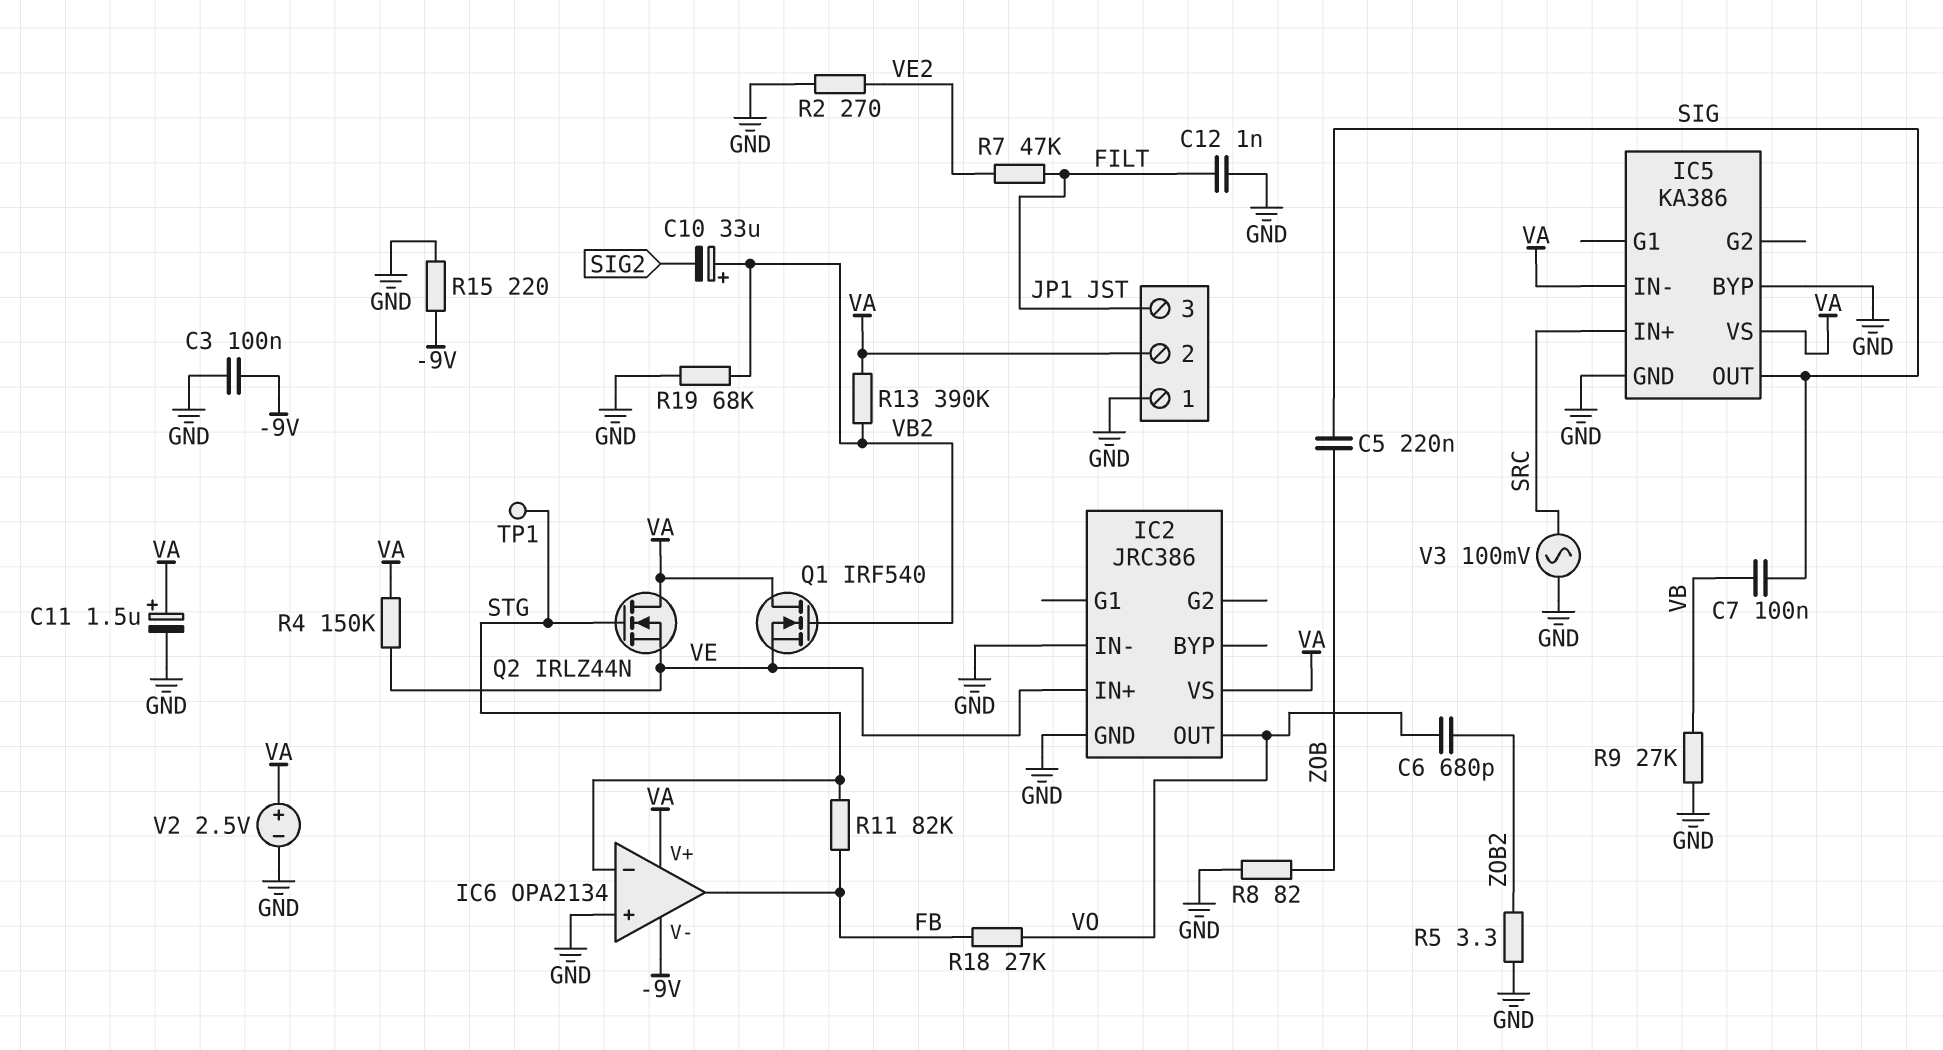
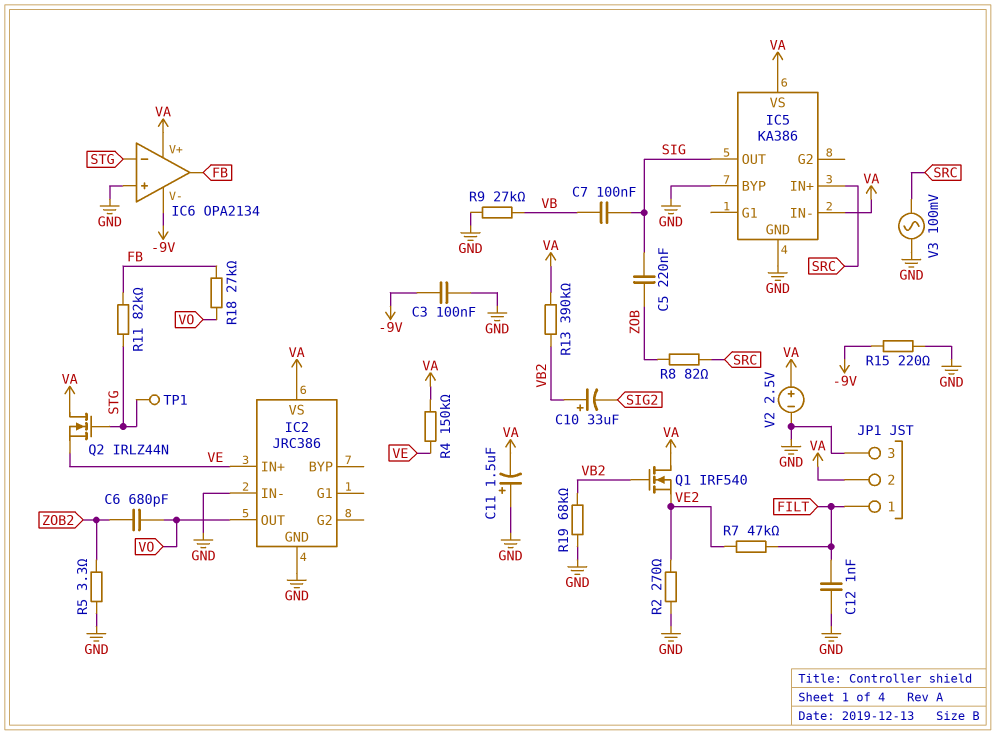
C11: 1.5uF (plus VA, minus GND) -> 1.5uF (plus GND, minus VA)
JP1 pin 1: GND -> FILT
JP1 pin 3: FILT -> GND
Q1: NMOS IRF540 (G VB2, D VA, S VE) -> NMOS IRF540 (G VB2, D VA, S VE2)
R8: 82 (GND, ZOB) -> 82 (SRC, ZOB)

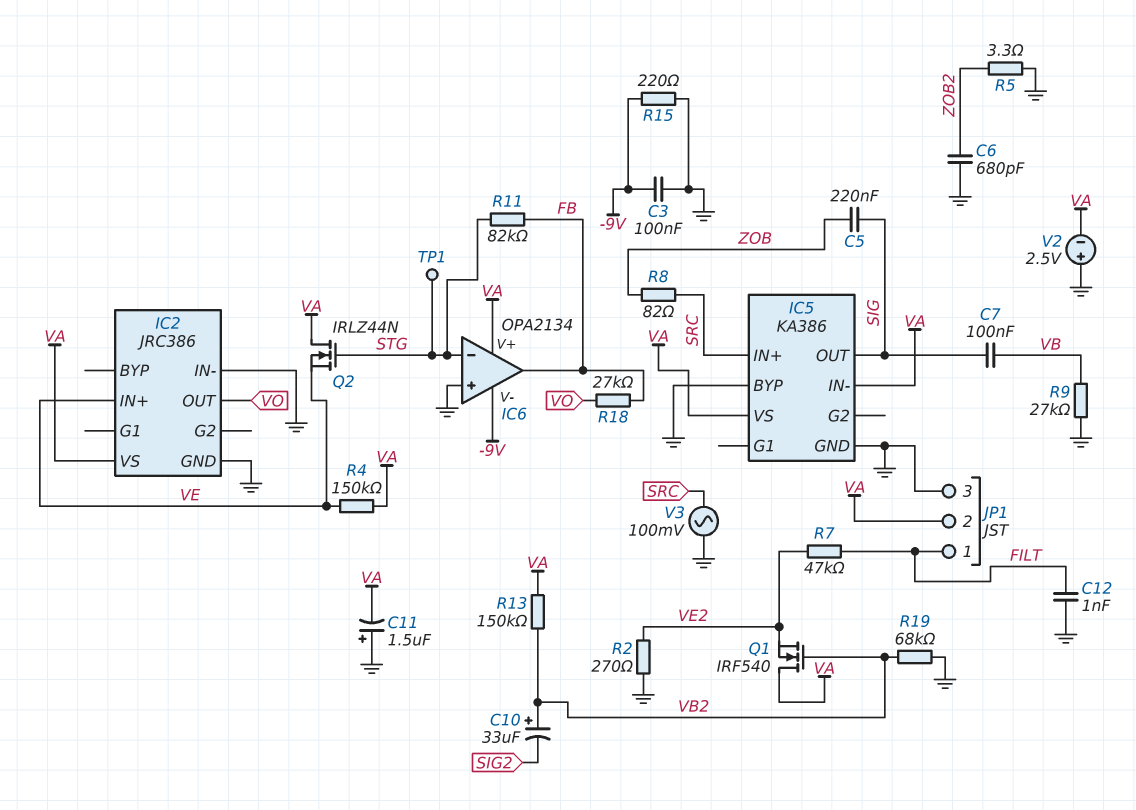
C6: 680pF (VO, ZOB2) -> 680pF (GND, ZOB2)
R13: 390k (VA, VB2) -> 150k (VA, VB2)
V2: 2.5V (plus VA, minus GND) -> 2.5V (plus GND, minus VA)

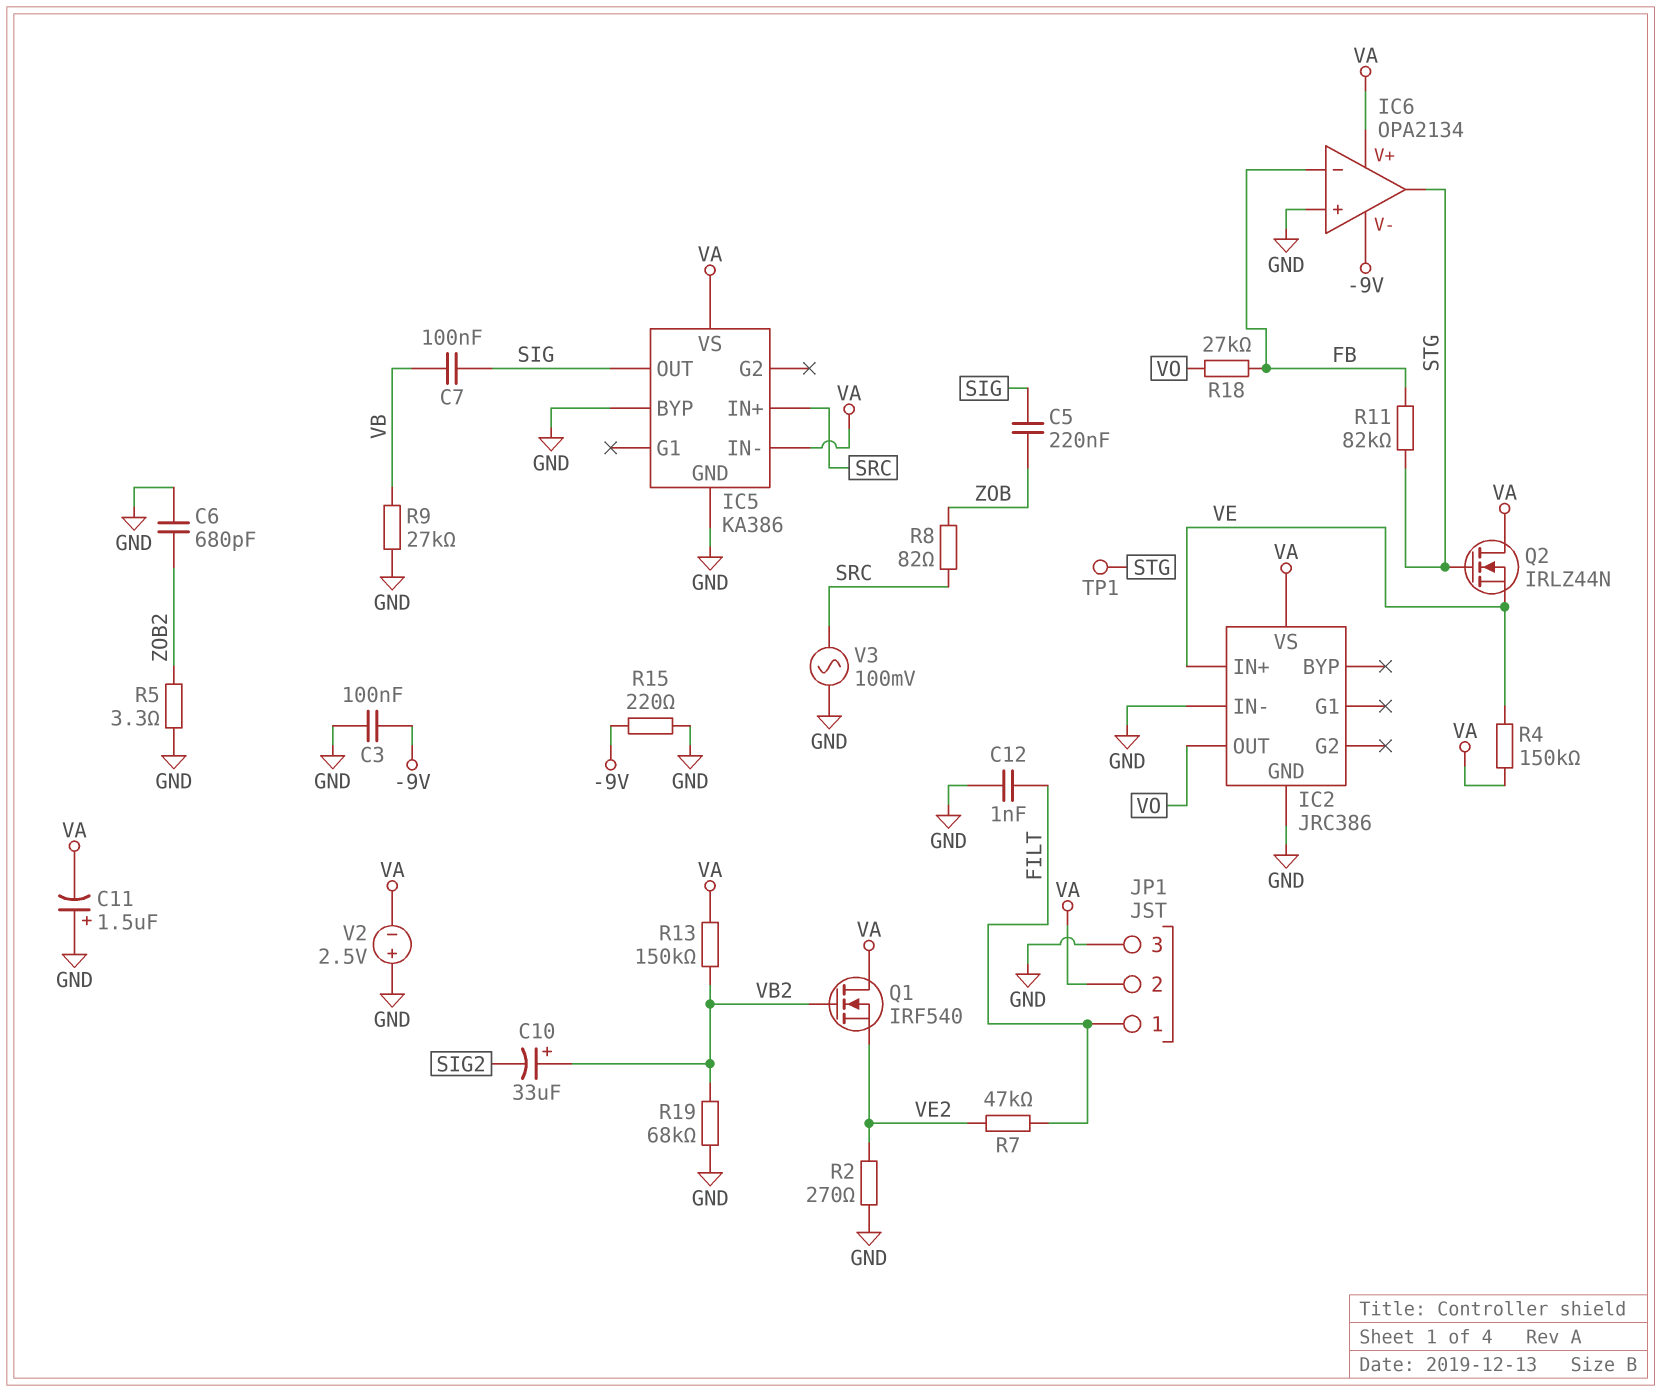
IC6 pin in-: STG -> FB
IC6 pin out: FB -> STG

